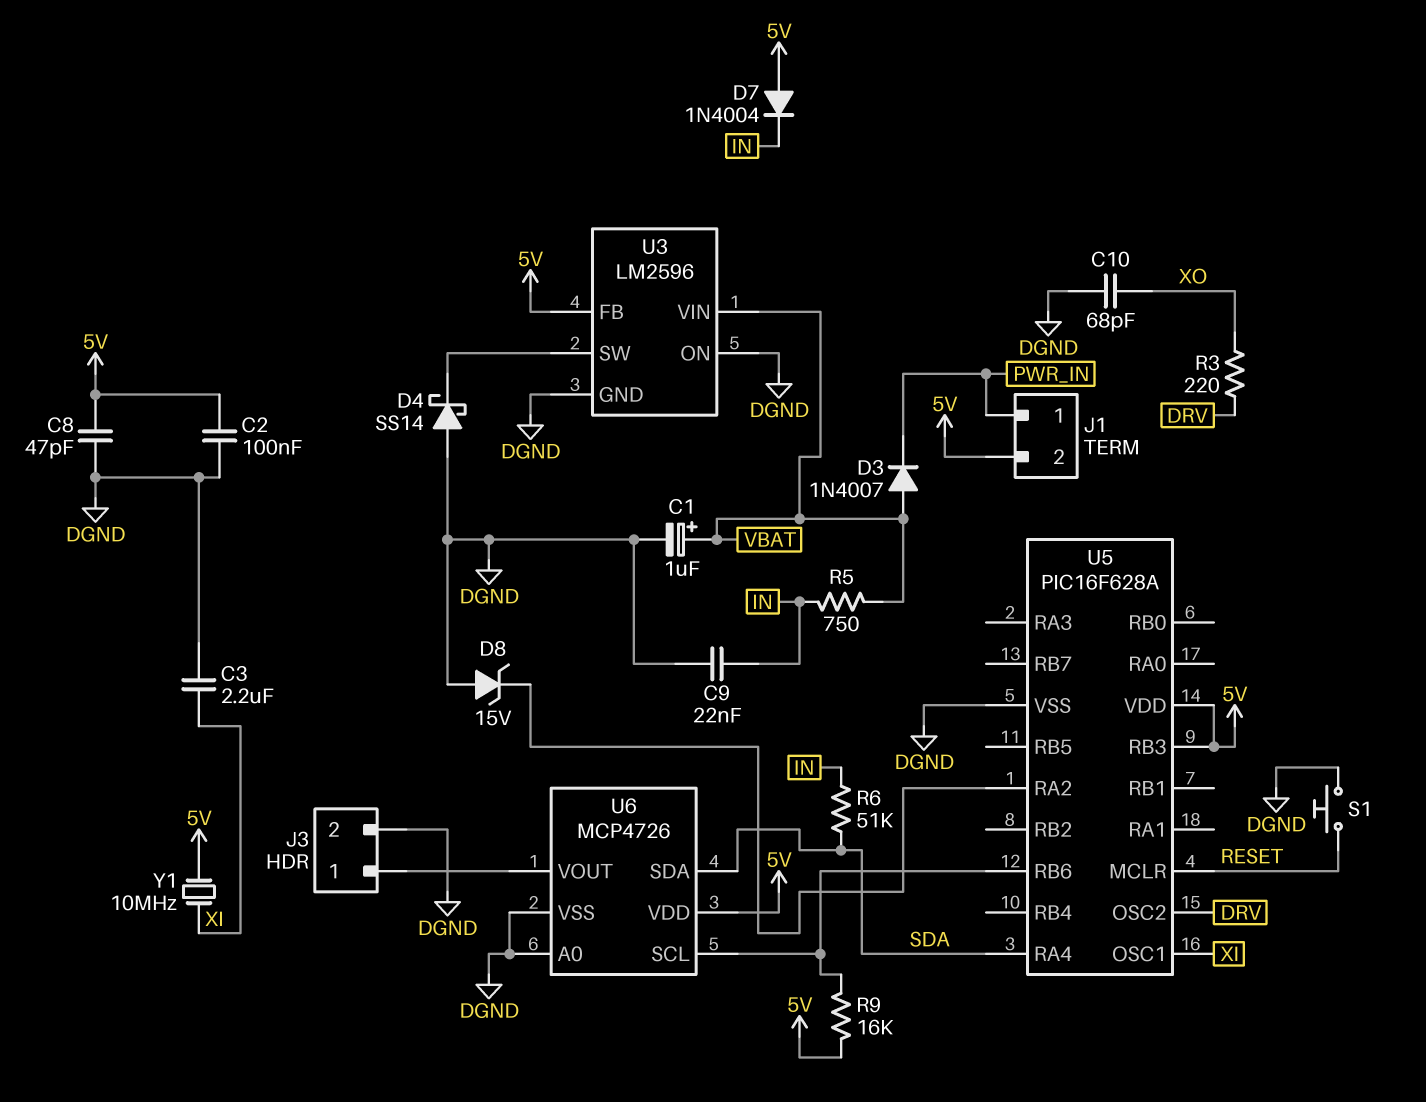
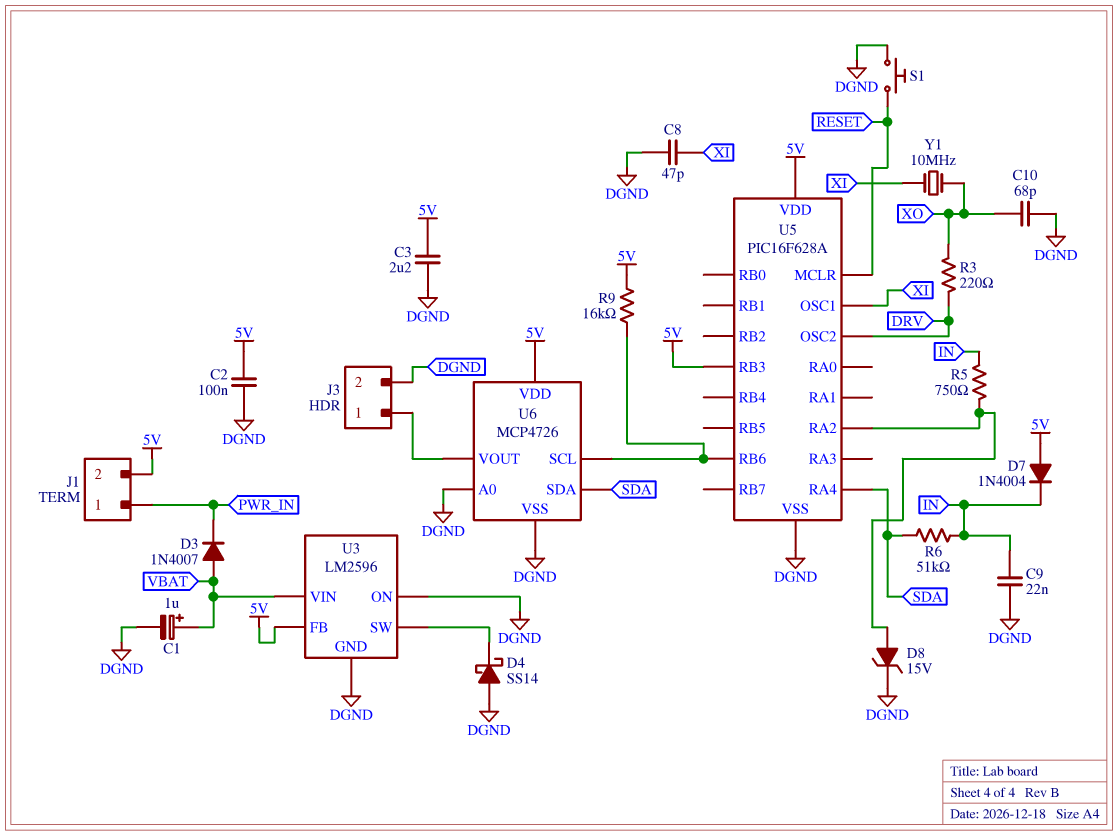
C3: 2.2uF (DGND, XI) -> 2.2uF (5V, DGND)
C8: 47pF (5V, DGND) -> 47pF (DGND, XI)
D8: zener 15V (A DGND, K U5/RA2) -> zener 15V (A U5/RA2, K DGND)
R5: 750 (IN, VBAT) -> 750 (IN, U5/RA2)
Y1: 10MHz (5V, XI) -> 10MHz (XI, XO)

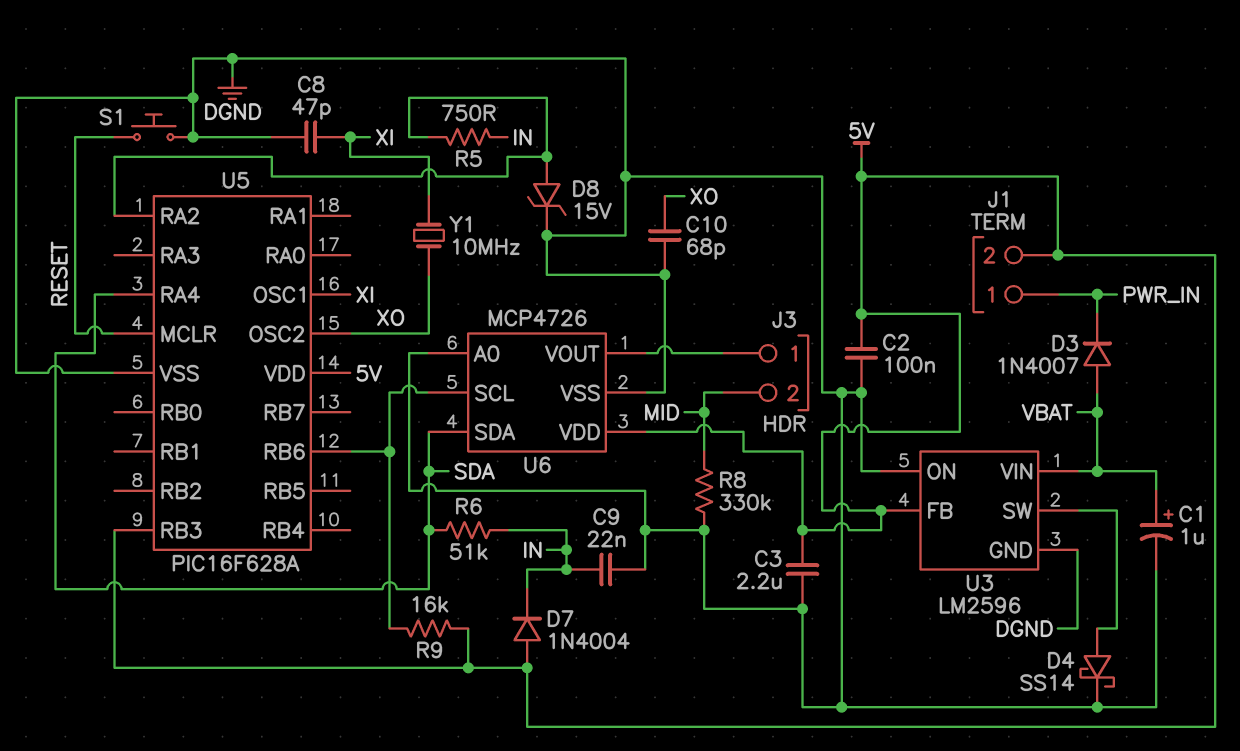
D4: schottky SS14 (A DGND, K U3/SW) -> schottky SS14 (A U3/SW, K DGND)
J3 pin 2: DGND -> MID
R3: 220 (DRV, XO) -> none
R8: none -> 330k (DGND, MID)
U5 pin OSC2: DRV -> XO

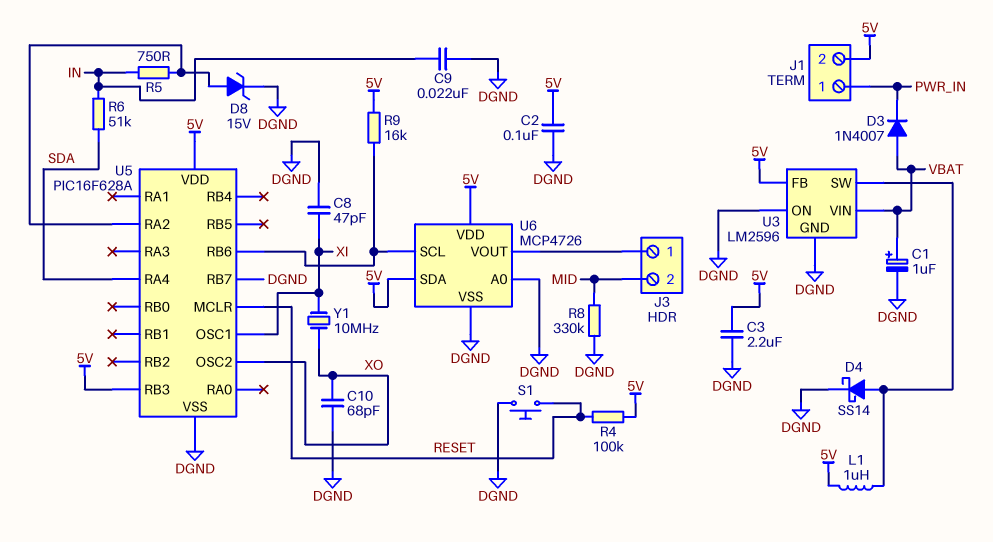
D7: diode 1N4004 (A 5V, K IN) -> none
L1: none -> 1uH (5V, U3/SW)
R4: none -> 100k (5V, RESET)
U5 pin RB7: none -> DGND
U6 pin SDA: SDA -> 5V

